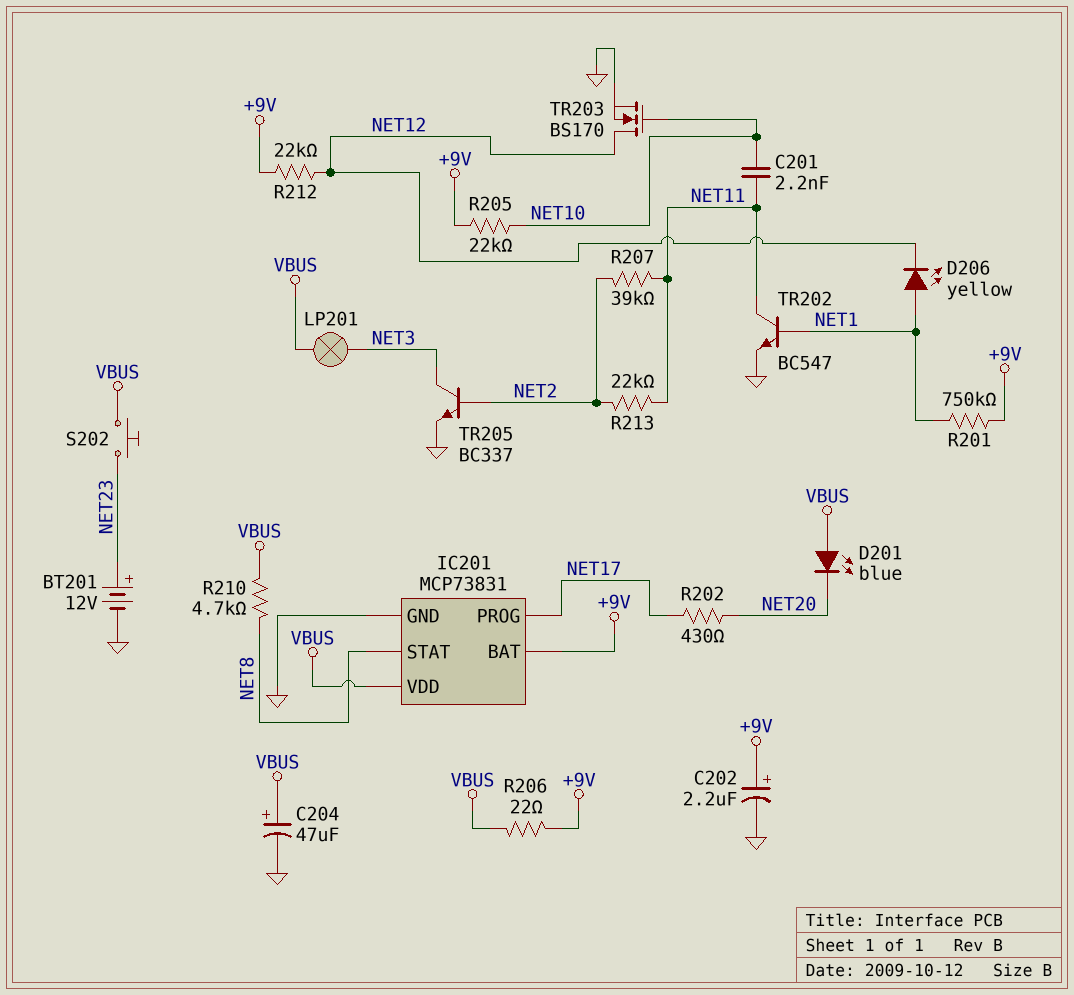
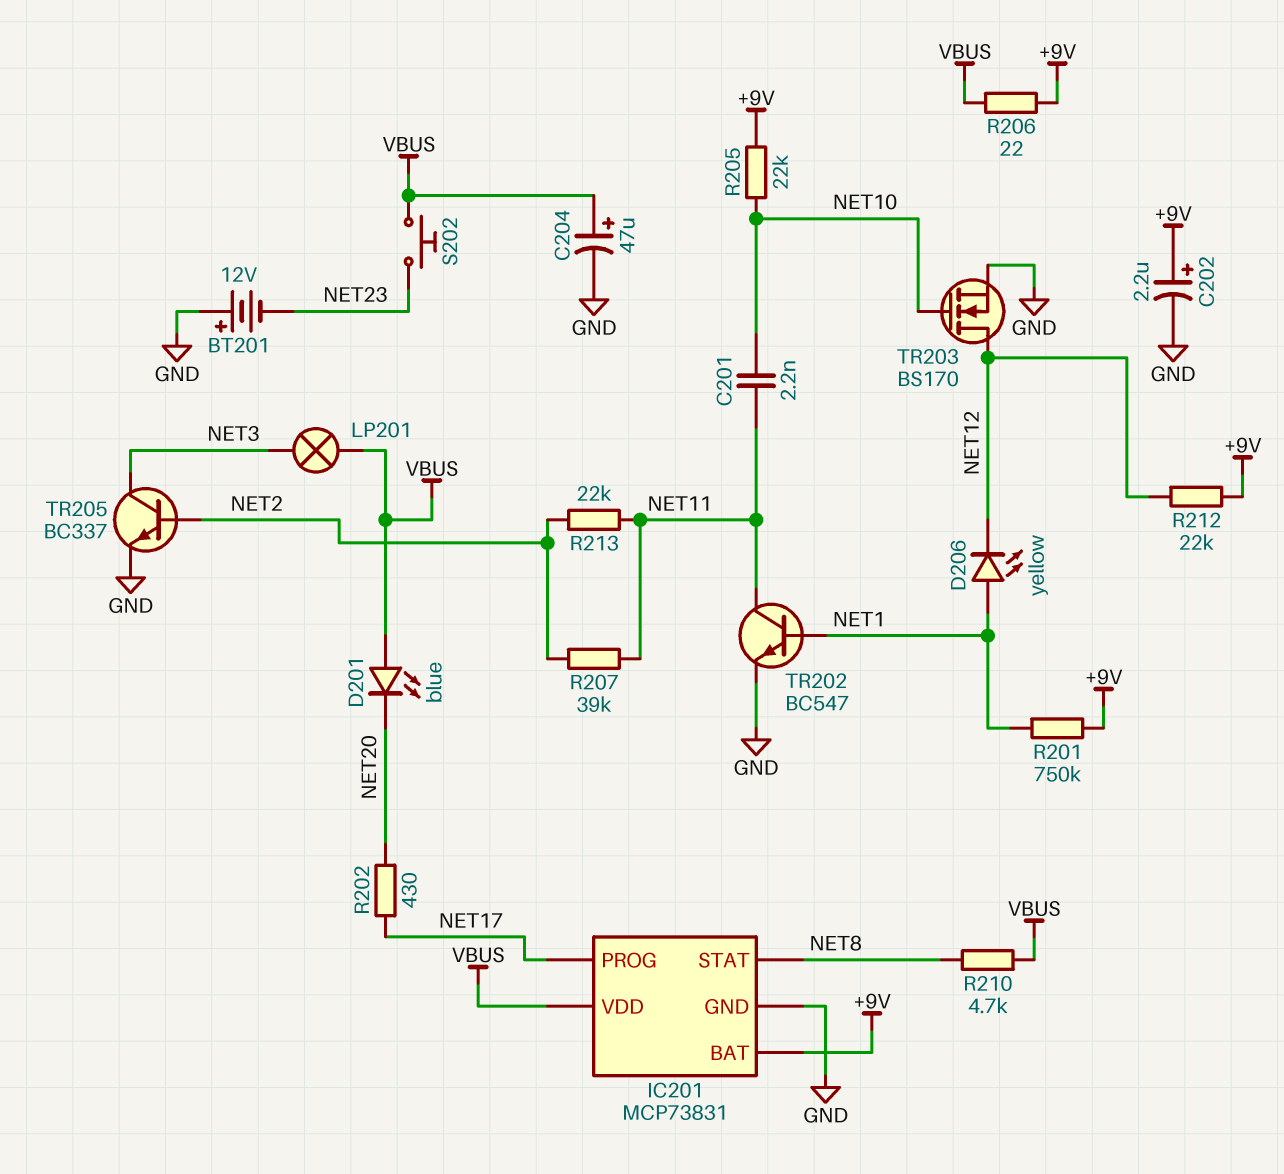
BT201: 12V (plus NET23, minus GND) -> 12V (plus GND, minus NET23)

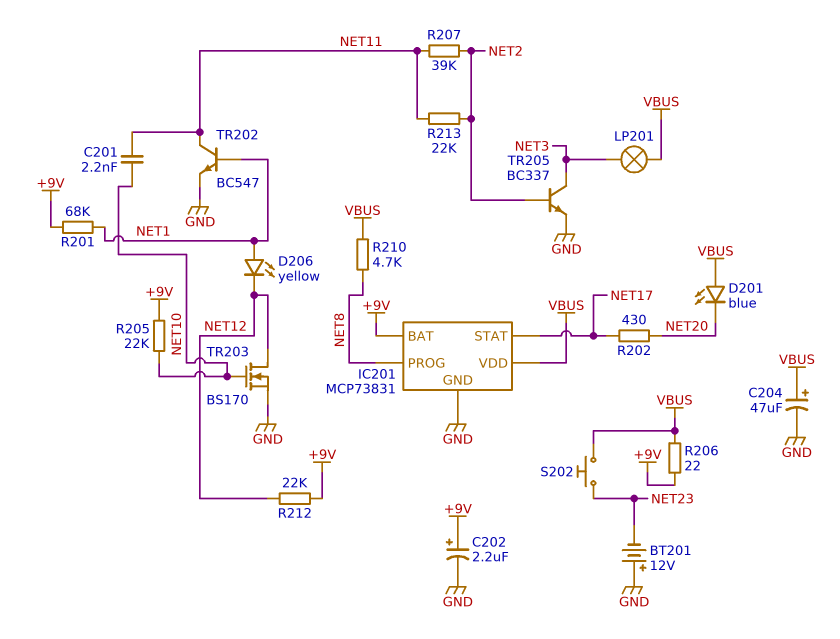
IC201 pin PROG: NET17 -> NET8
IC201 pin STAT: NET8 -> NET17
R201: 750k (+9V, NET1) -> 68k (+9V, NET1)

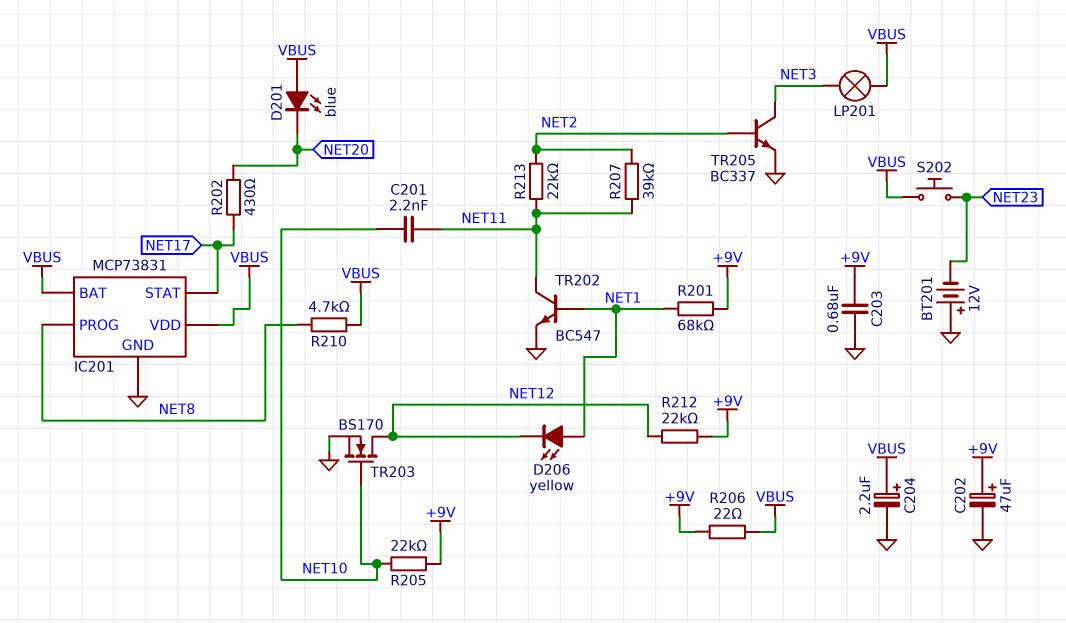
C202: 2.2uF (plus +9V, minus GND) -> 47uF (plus +9V, minus GND)
C203: none -> 680nF (+9V, GND)
C204: 47uF (plus VBUS, minus GND) -> 2.2uF (plus VBUS, minus GND)
IC201 pin BAT: +9V -> VBUS

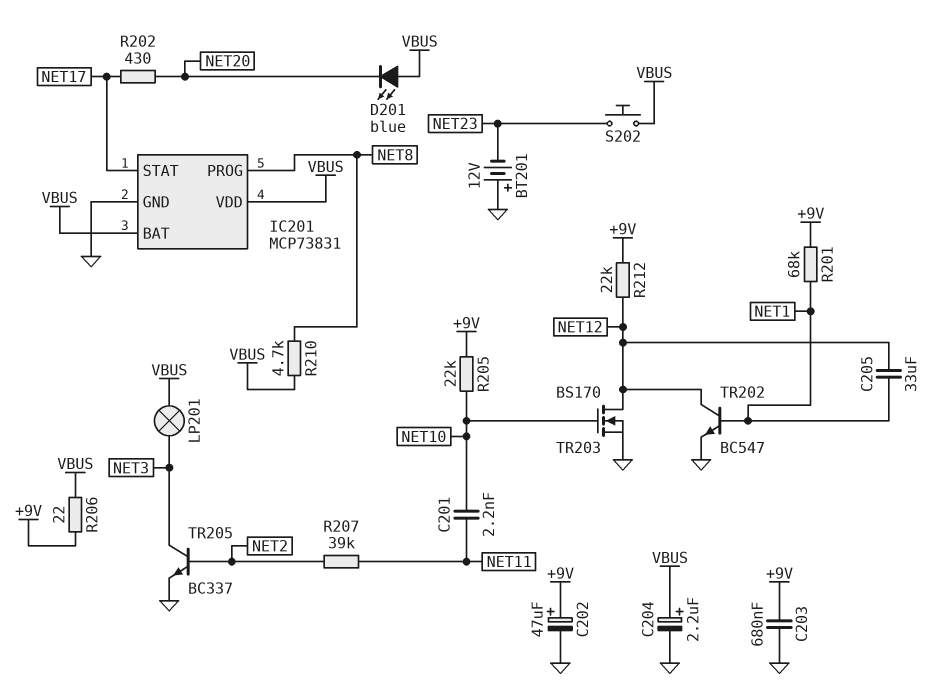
C205: none -> 33uF (NET1, NET12)
D206: LED yellow (A NET1, K NET12) -> none
R213: 22k (NET2, NET11) -> none
TR202: NPN BC547 (B NET1, C NET11, E GND) -> NPN BC547 (B NET1, C NET12, E GND)

